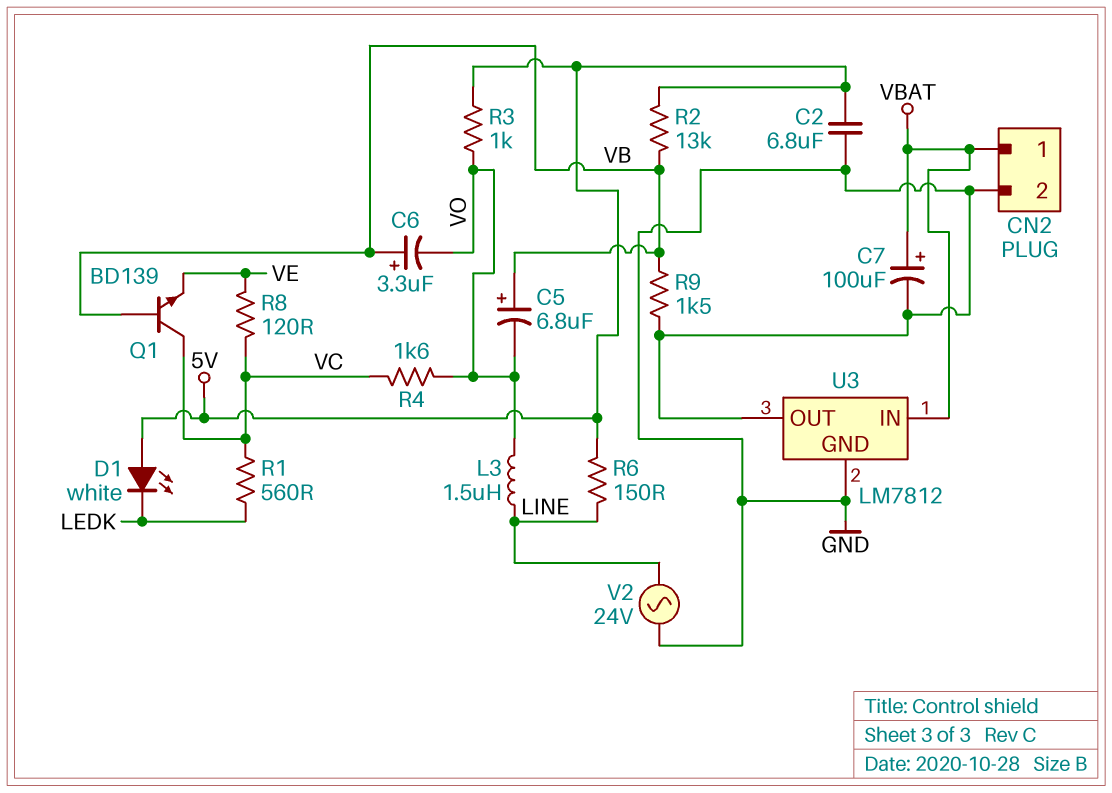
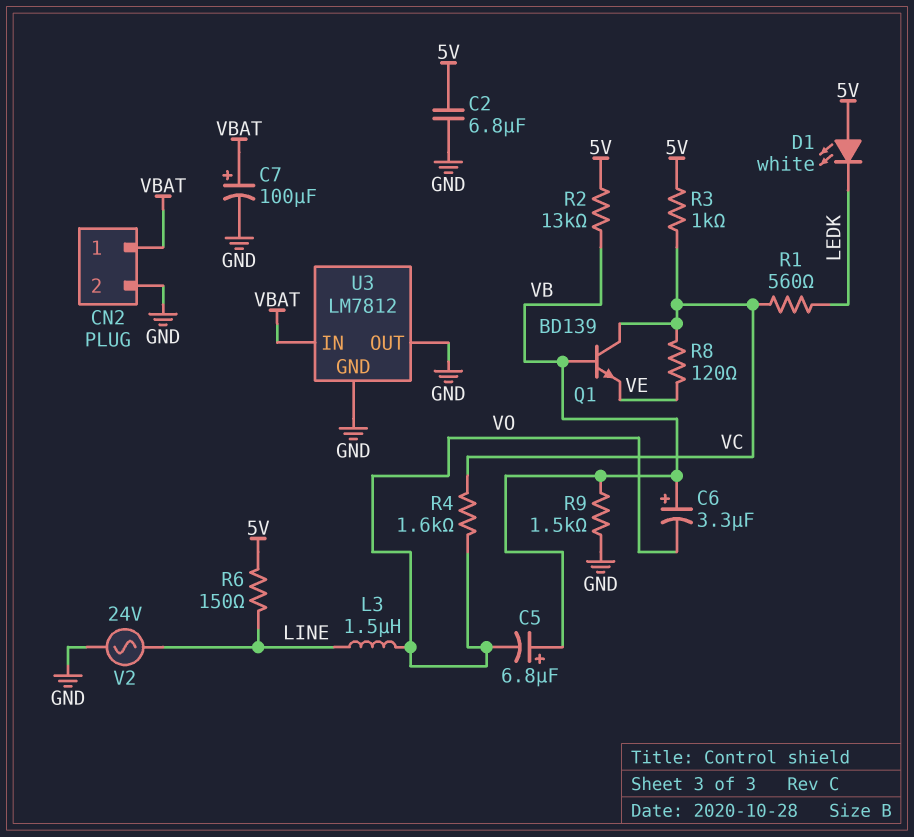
R3: 1k (5V, VO) -> 1k (5V, VC)

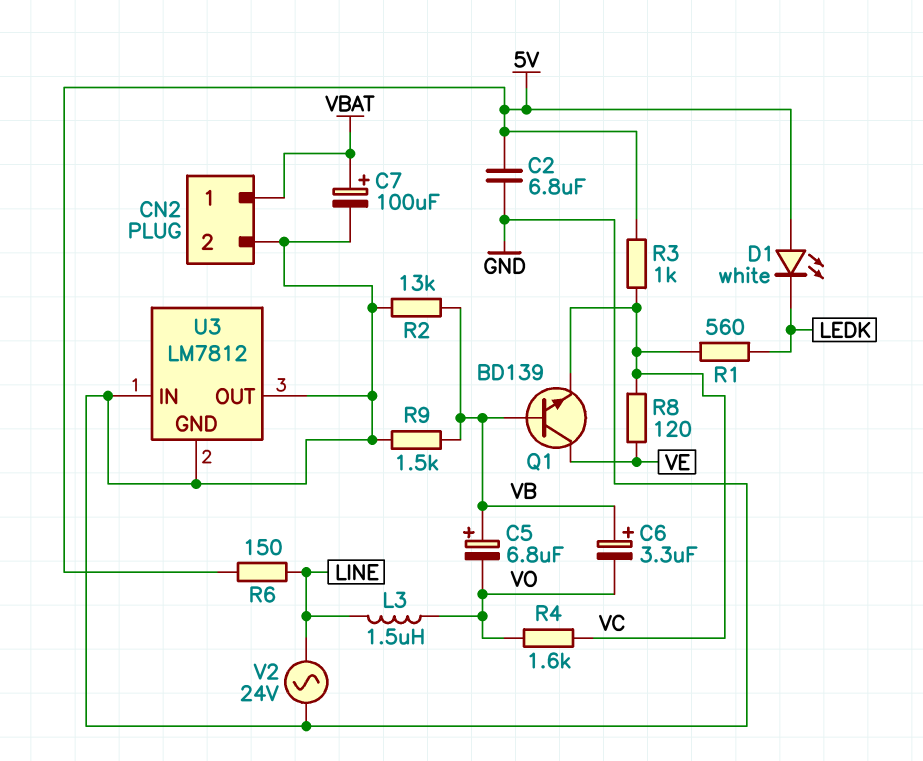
Q1: NPN BD139 (B VB, C VC, E VE) -> NPN BD139 (B VB, C VE, E VC)
R2: 13k (5V, VB) -> 13k (GND, VB)
U3 pin IN: VBAT -> GND

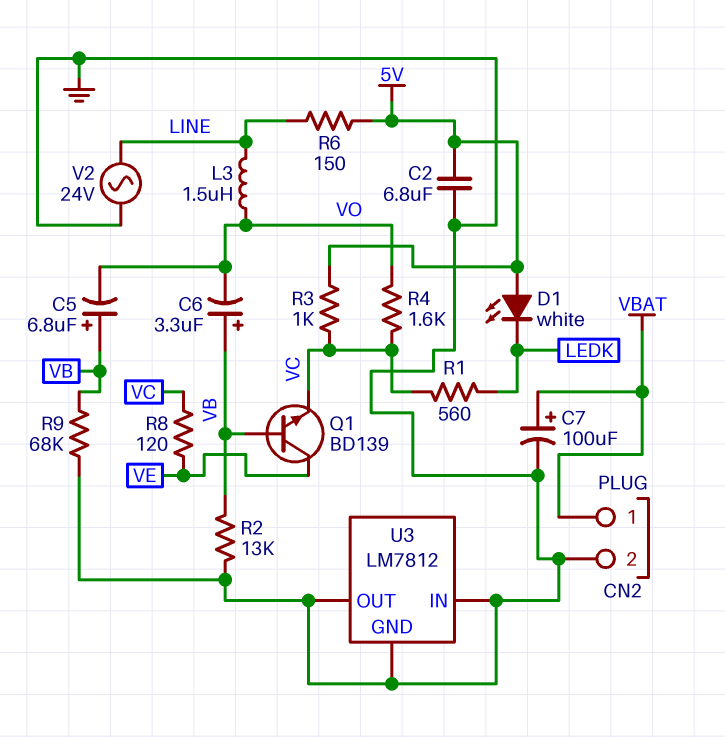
R9: 1.5k (GND, VB) -> 68k (GND, VB)

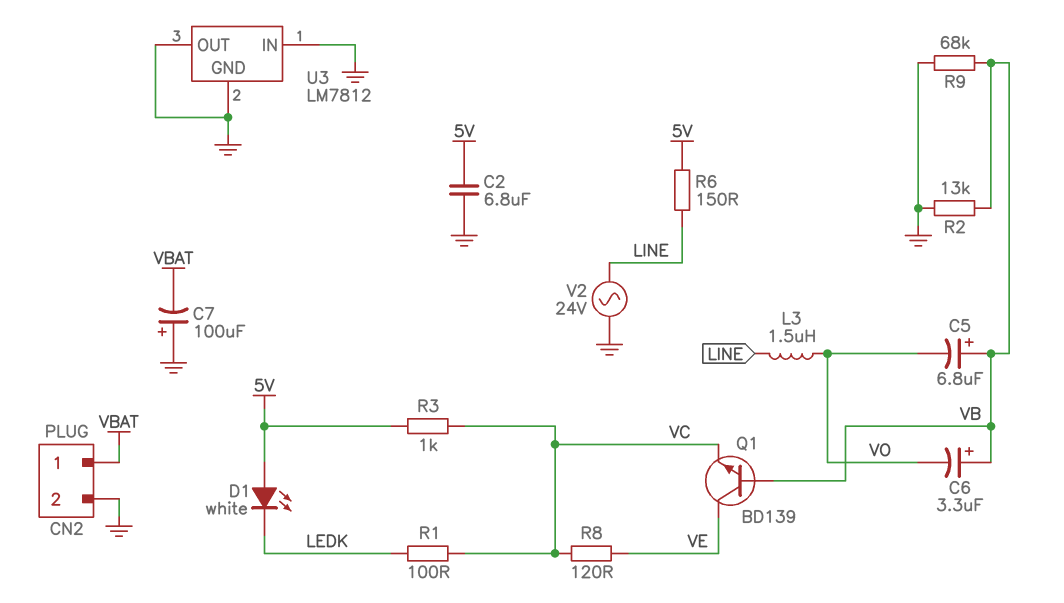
C7: 100uF (plus VBAT, minus GND) -> 100uF (plus GND, minus VBAT)
R1: 560 (LEDK, VC) -> 100 (LEDK, VC)
R4: 1.6k (VC, VO) -> none

